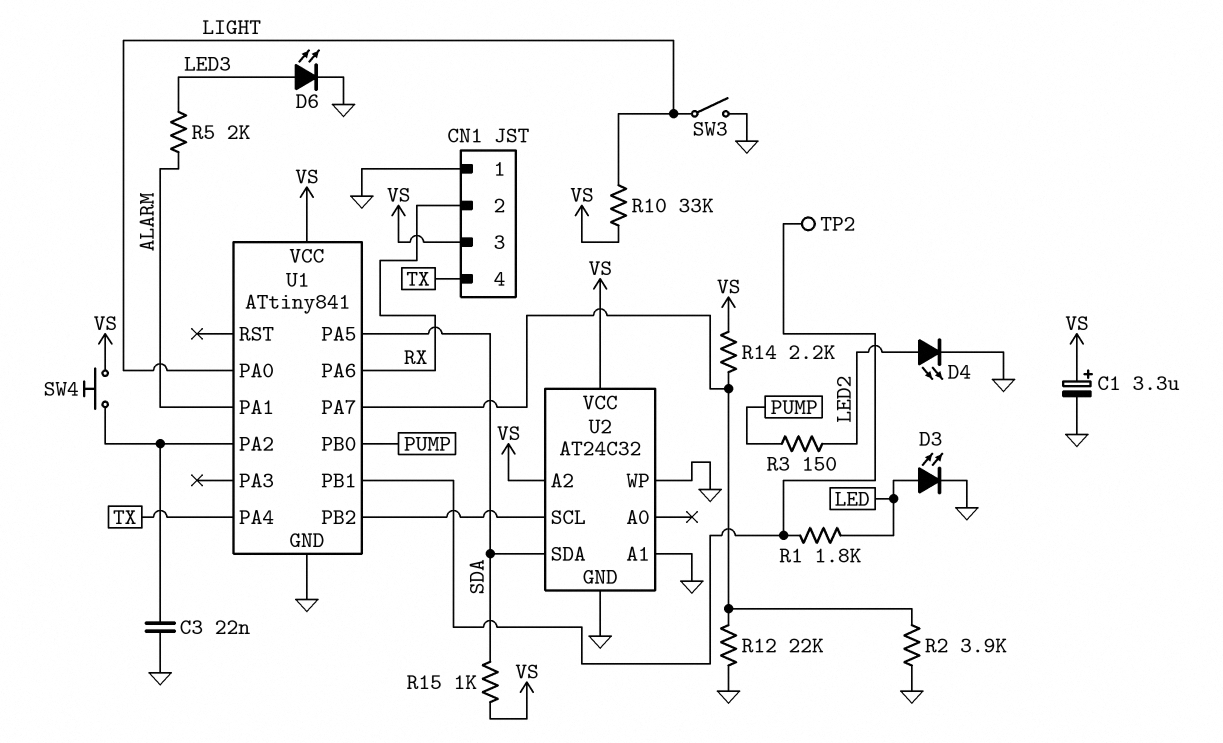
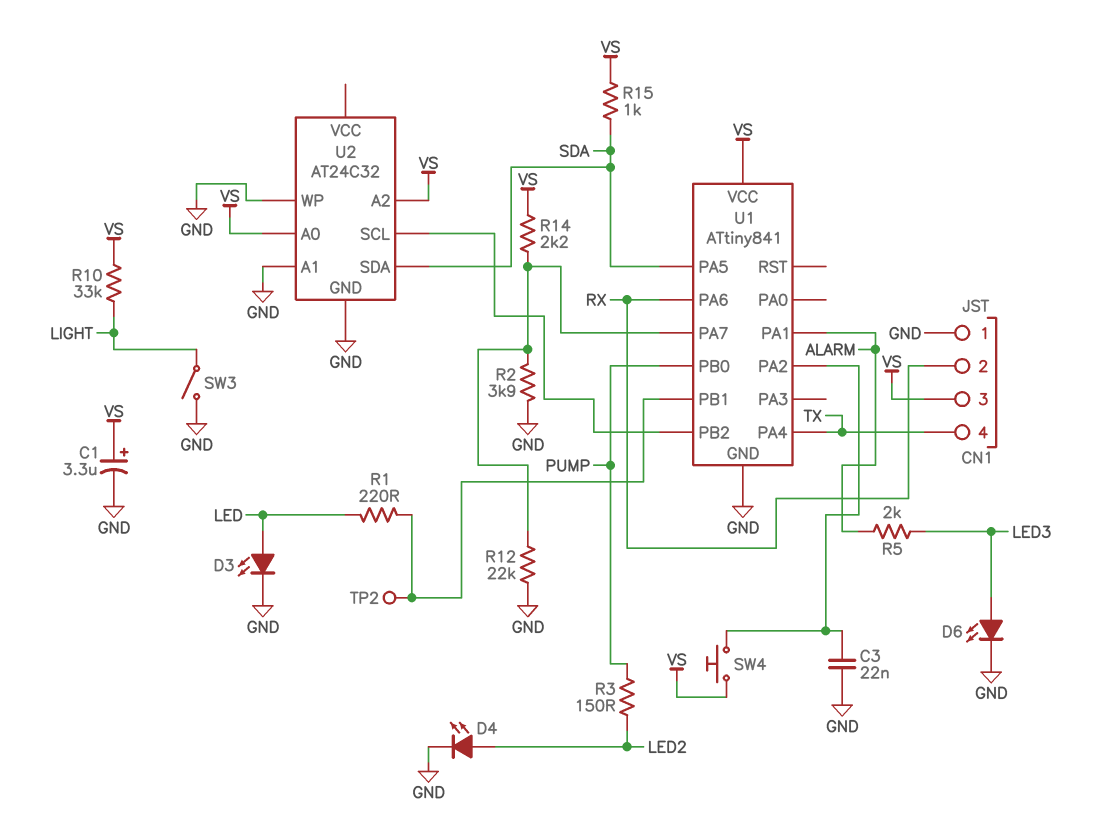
R1: 1.8k (LED, U1/PB1) -> 220 (LED, U1/PB1)
U1 pin PA0: LIGHT -> none
U2 pin A0: none -> VS
U2 pin VCC: VS -> none

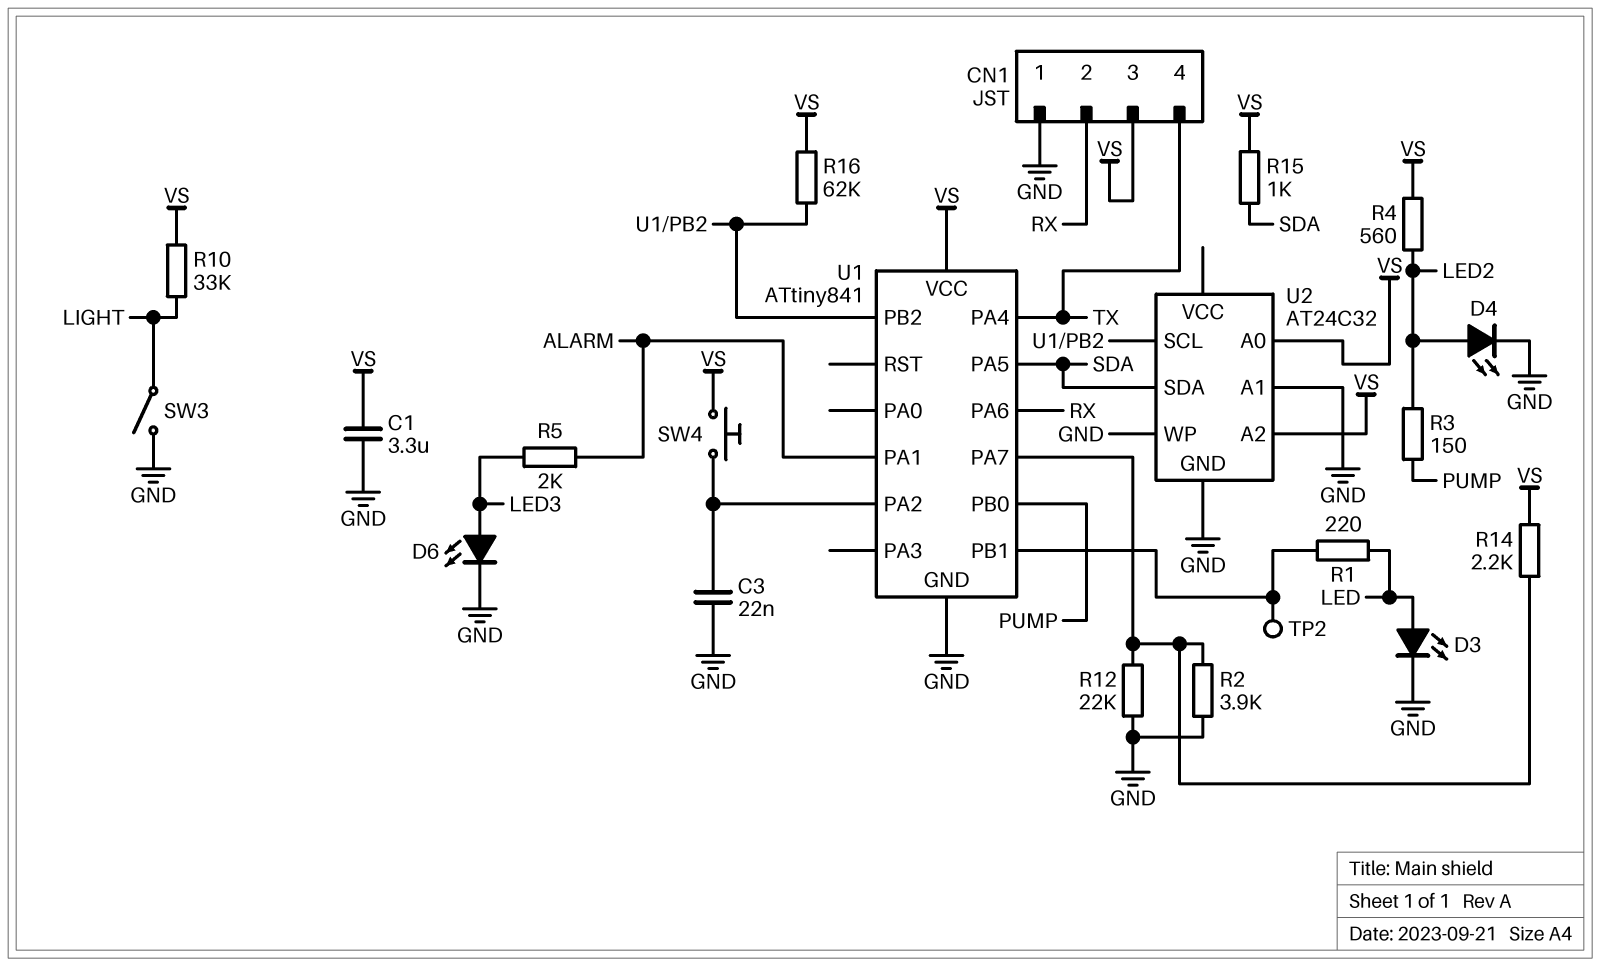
C1: 3.3uF (plus VS, minus GND) -> 3.3uF (GND, VS)
R4: none -> 560 (LED2, VS)
R16: none -> 62k (U1/PB2, VS)

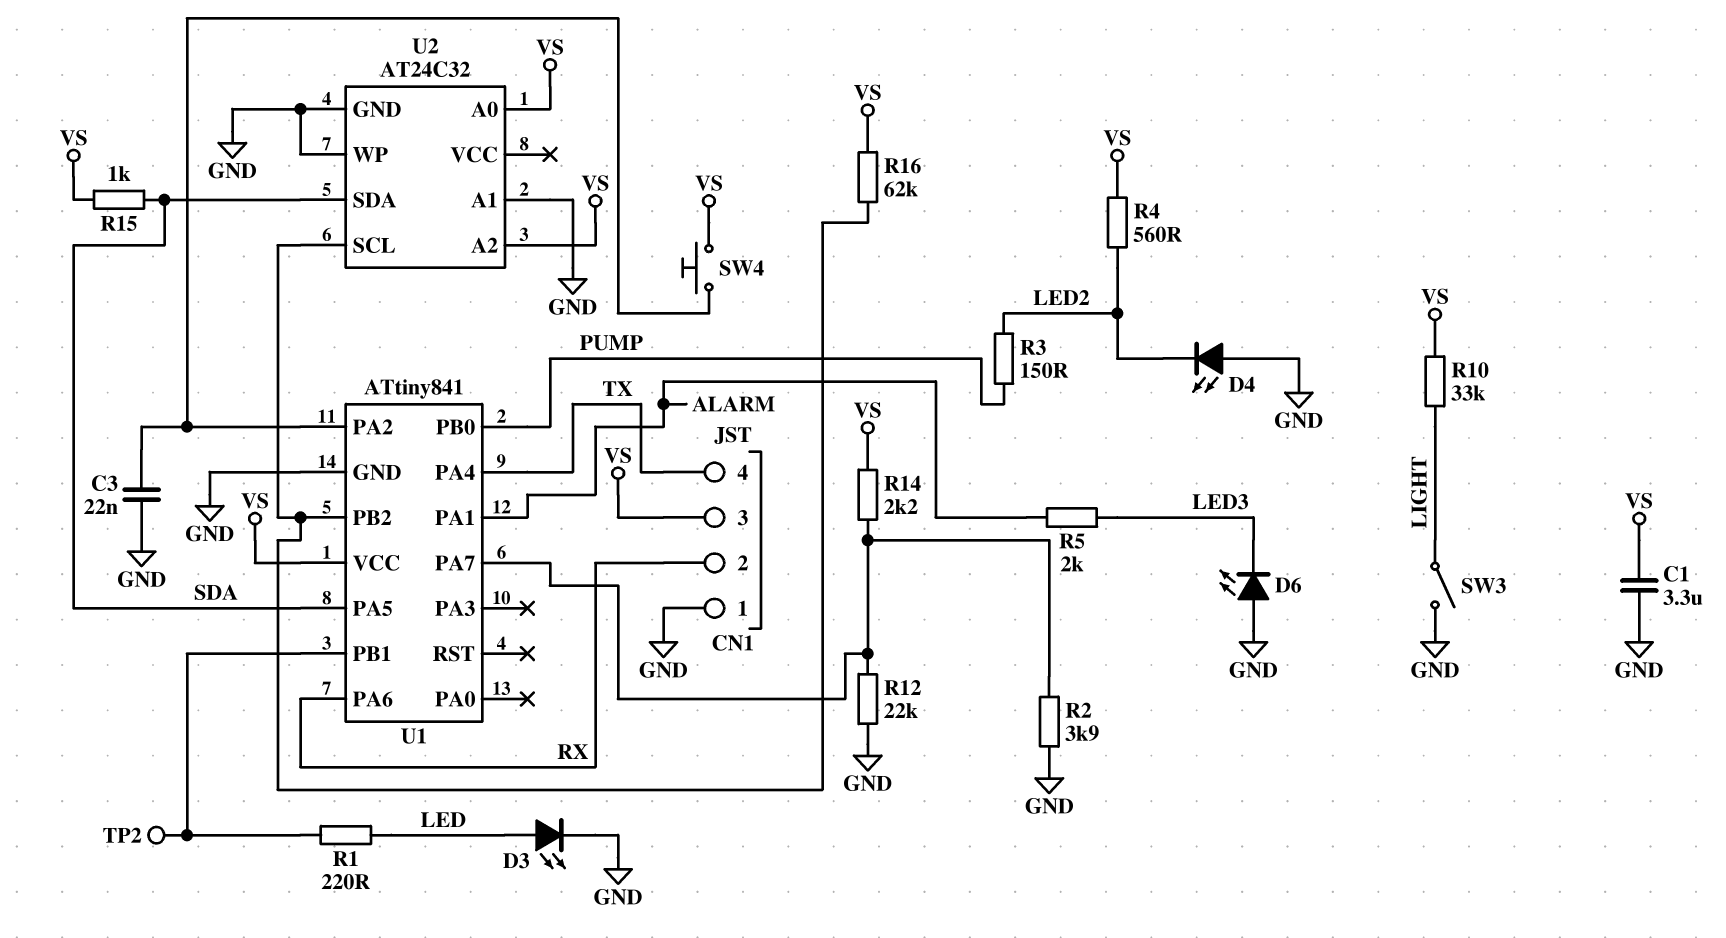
D4: LED (A LED2, K GND) -> LED (A GND, K LED2)
D6: LED (A LED3, K GND) -> LED (A GND, K LED3)

